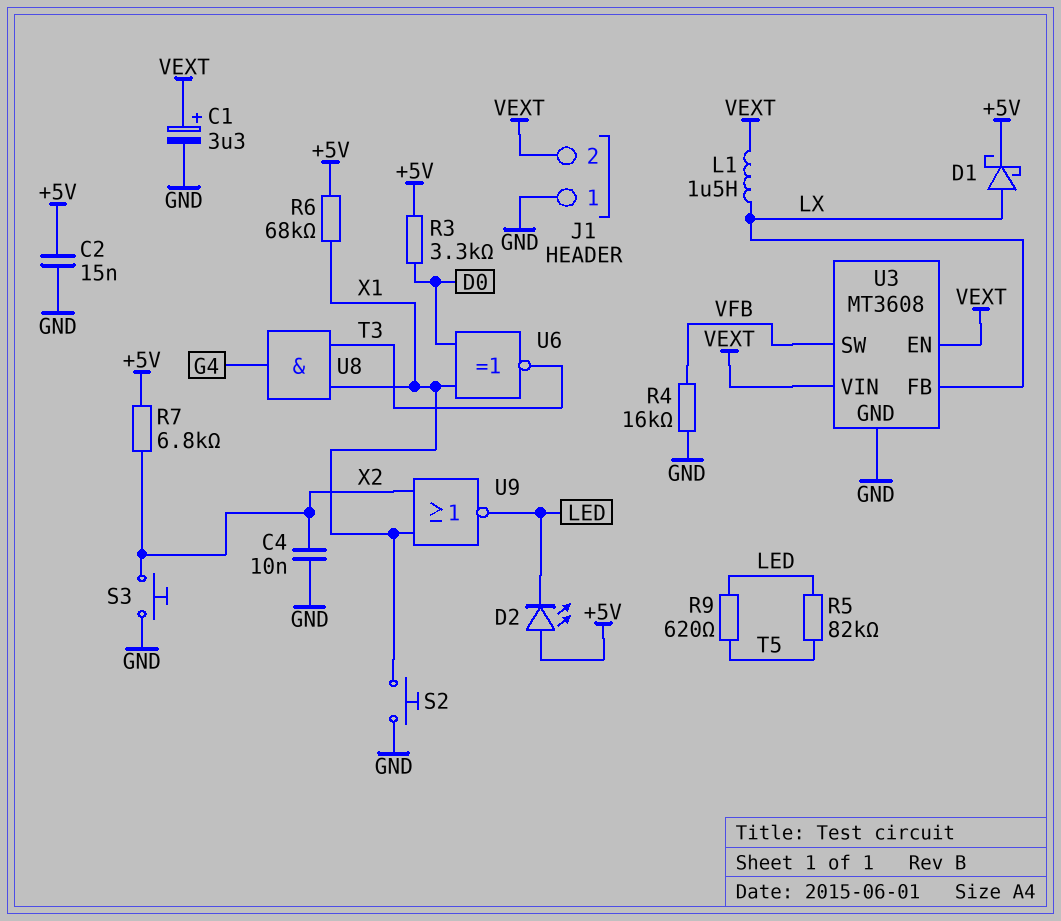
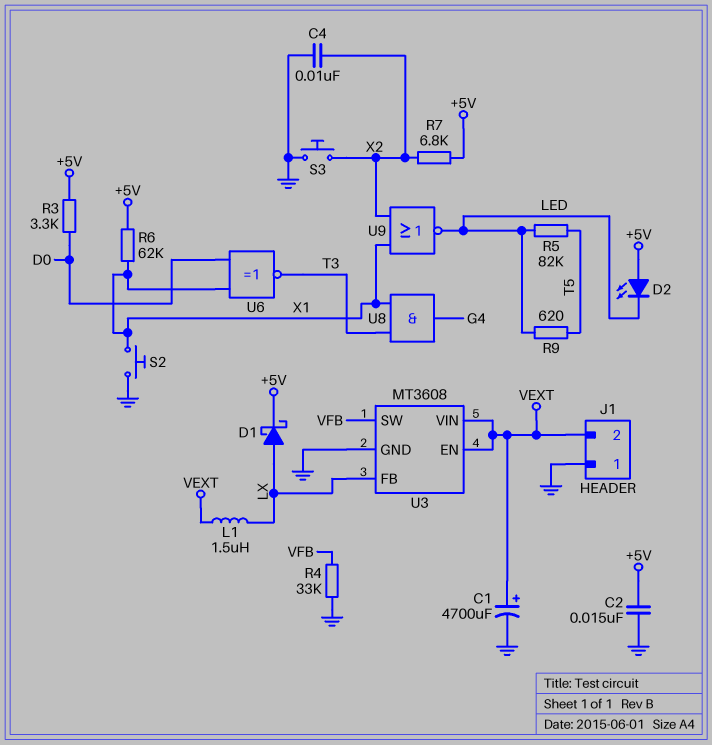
C1: 3.3uF (plus VEXT, minus GND) -> 4700uF (plus VEXT, minus GND)
R4: 16k (GND, VFB) -> 33k (GND, VFB)
R6: 68k (+5V, X1) -> 62k (+5V, X1)

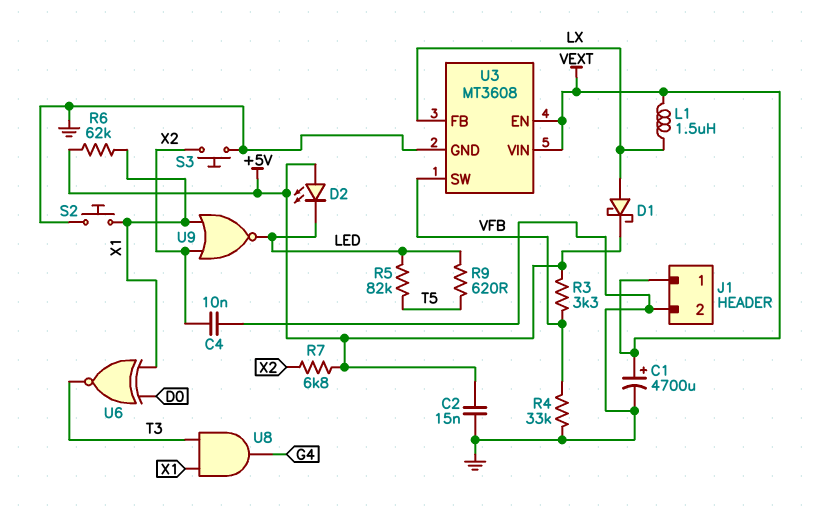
J1 pin 1: GND -> VEXT
J1 pin 2: VEXT -> GND
R3: 3.3k (+5V, D0) -> 3.3k (+5V, VFB)

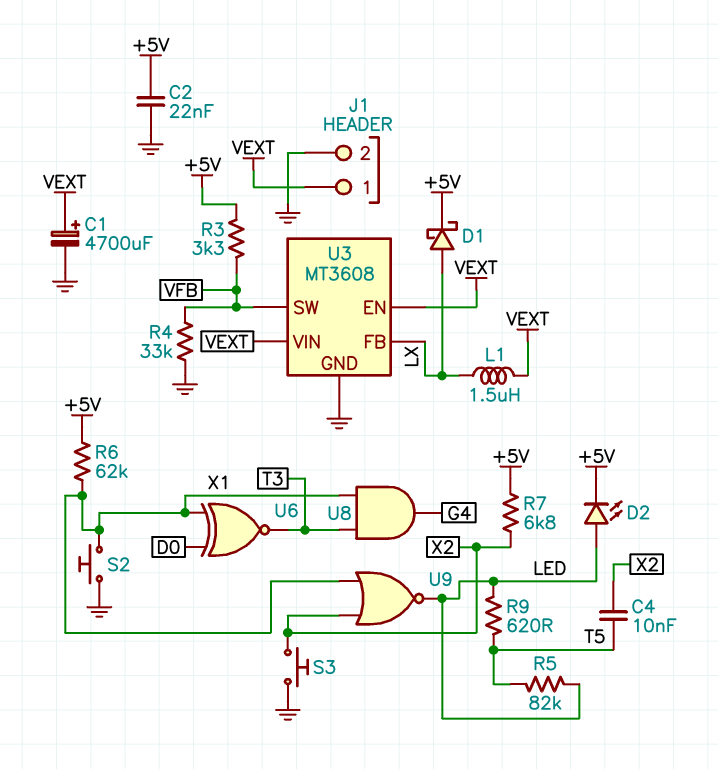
C2: 15nF (+5V, GND) -> 22nF (+5V, GND)
C4: 10nF (GND, X2) -> 10nF (T5, X2)
D2: LED (A +5V, K LED) -> LED (A LED, K +5V)

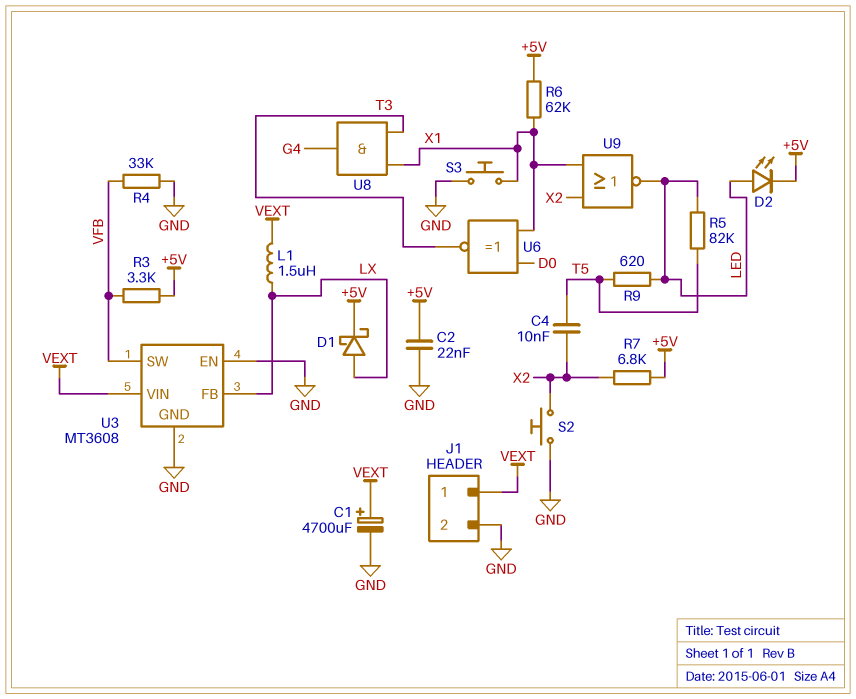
S2: button (GND, X1) -> button (GND, X2)
S3: button (GND, X2) -> button (GND, X1)
U3 pin EN: VEXT -> GND

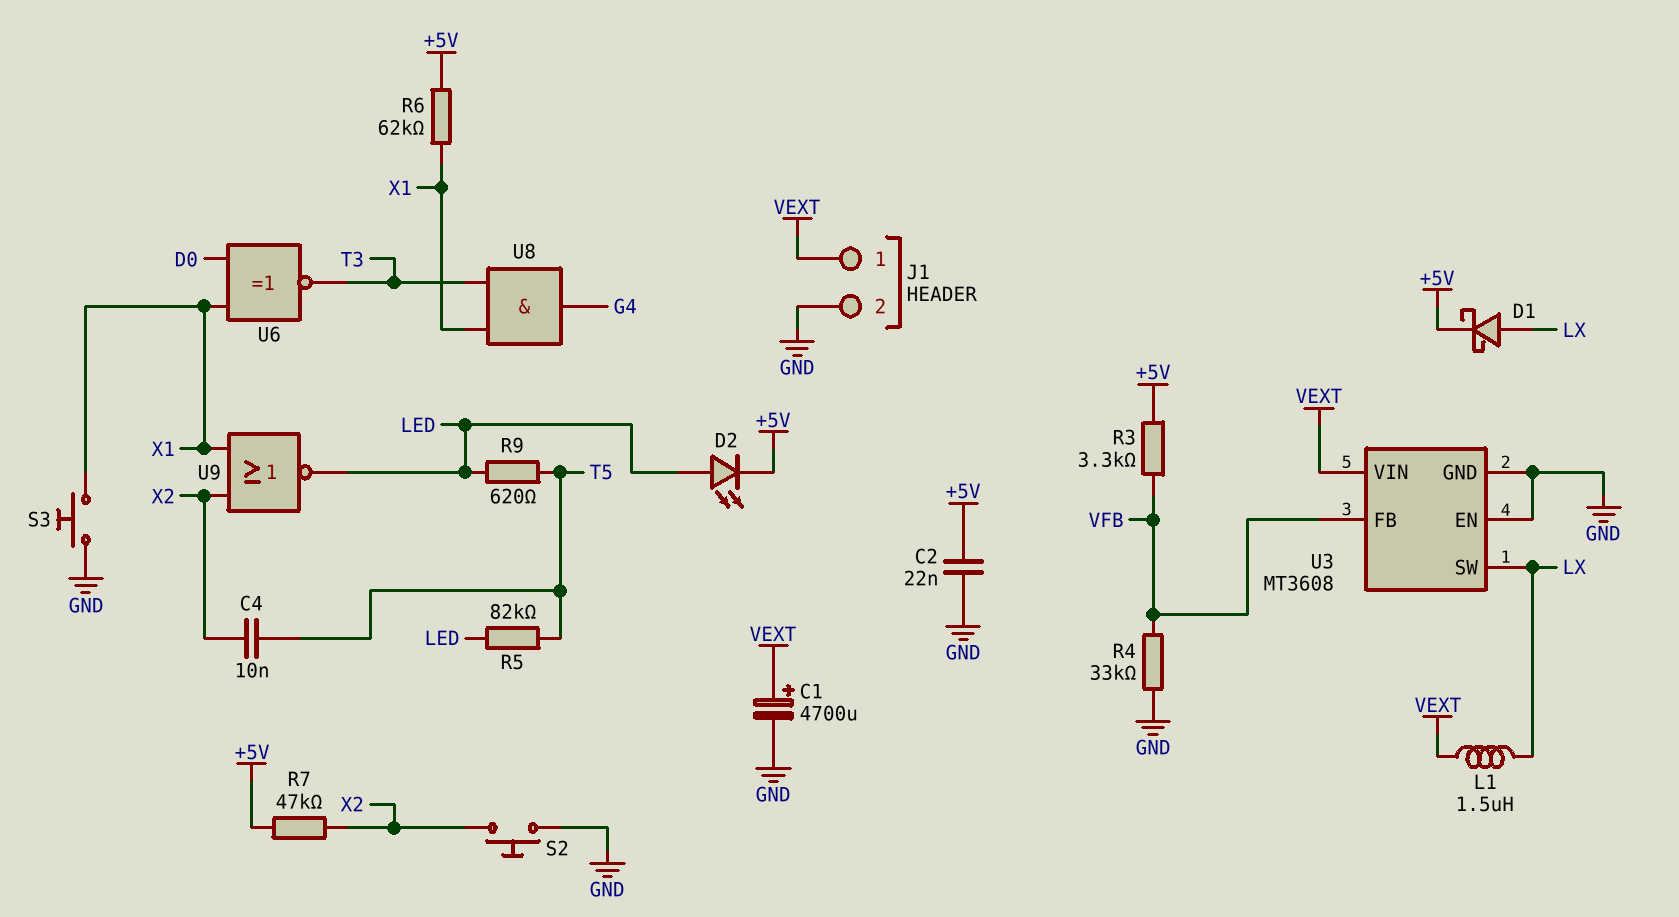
R7: 6.8k (+5V, X2) -> 47k (+5V, X2)
U3 pin FB: LX -> VFB
U3 pin SW: VFB -> LX

